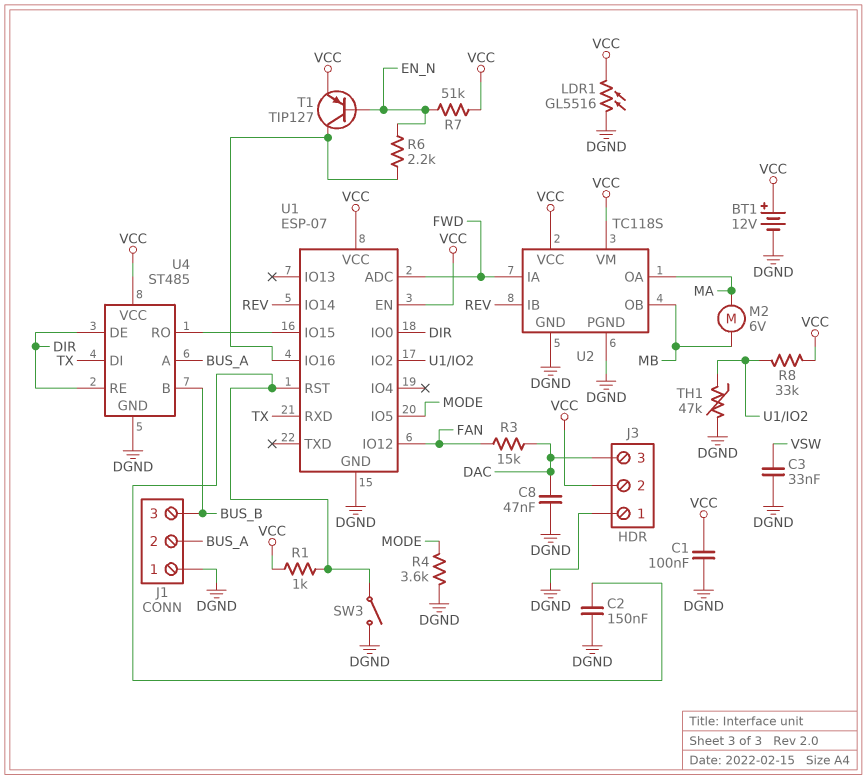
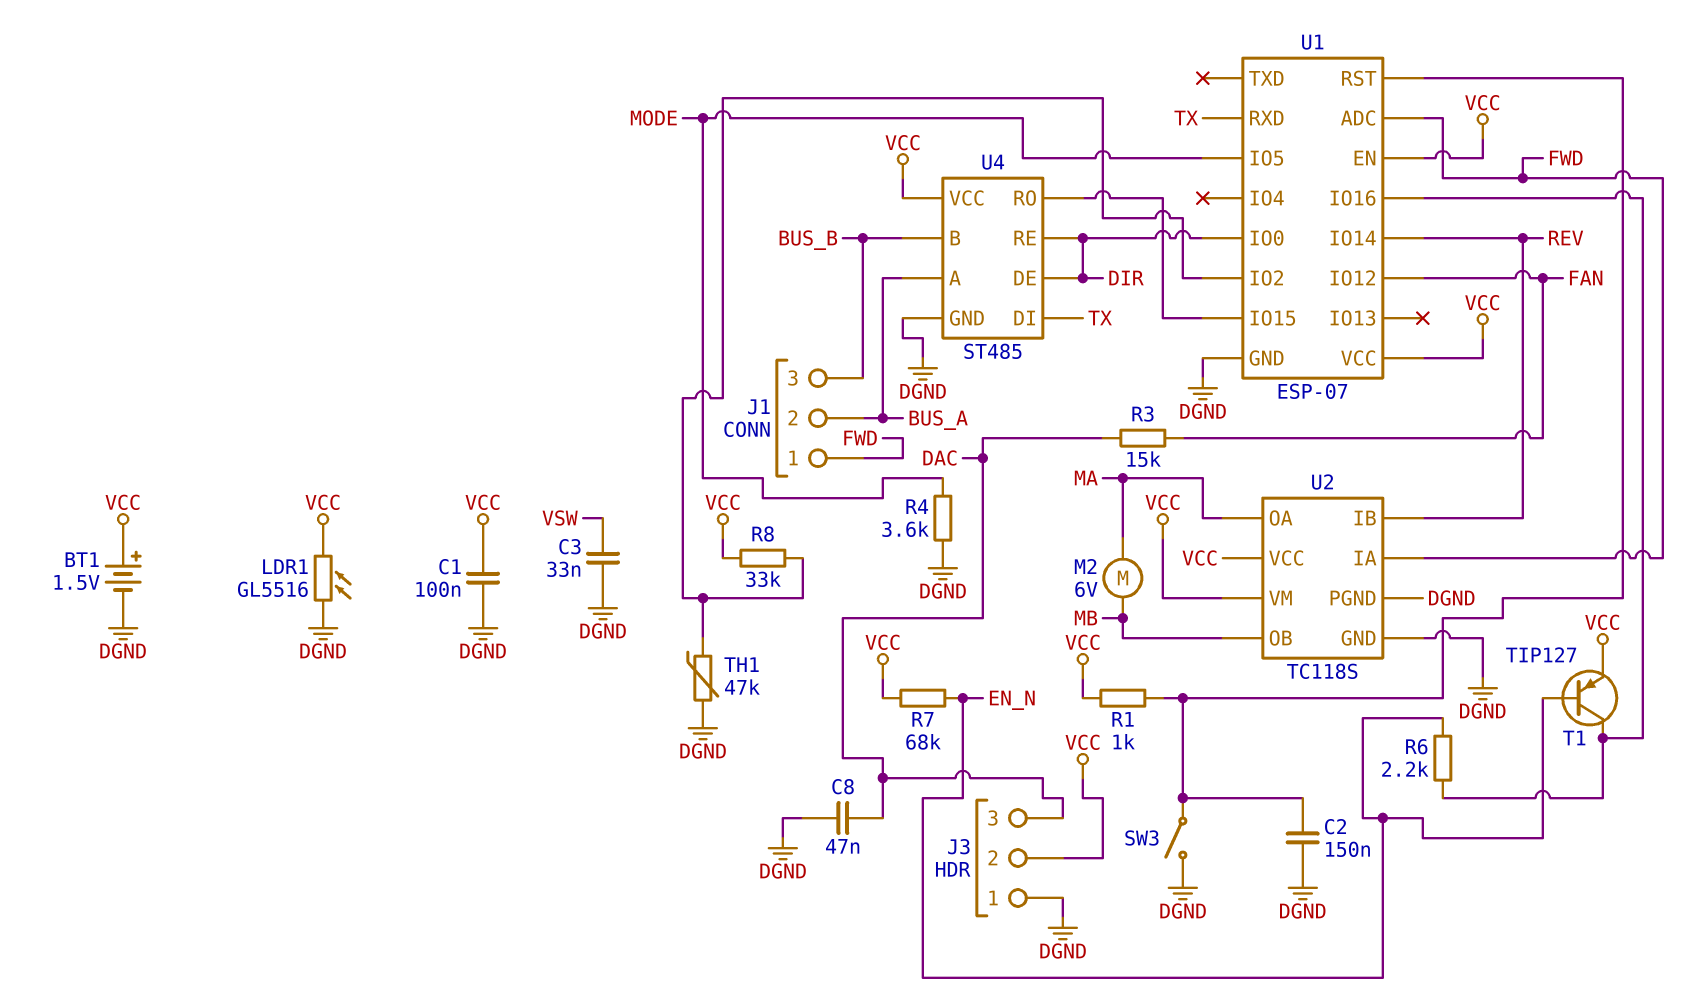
BT1: 12V (plus VCC, minus DGND) -> 1.5V (plus VCC, minus DGND)
J1 pin 1: DGND -> FWD
R7: 51k (EN_N, VCC) -> 68k (EN_N, VCC)

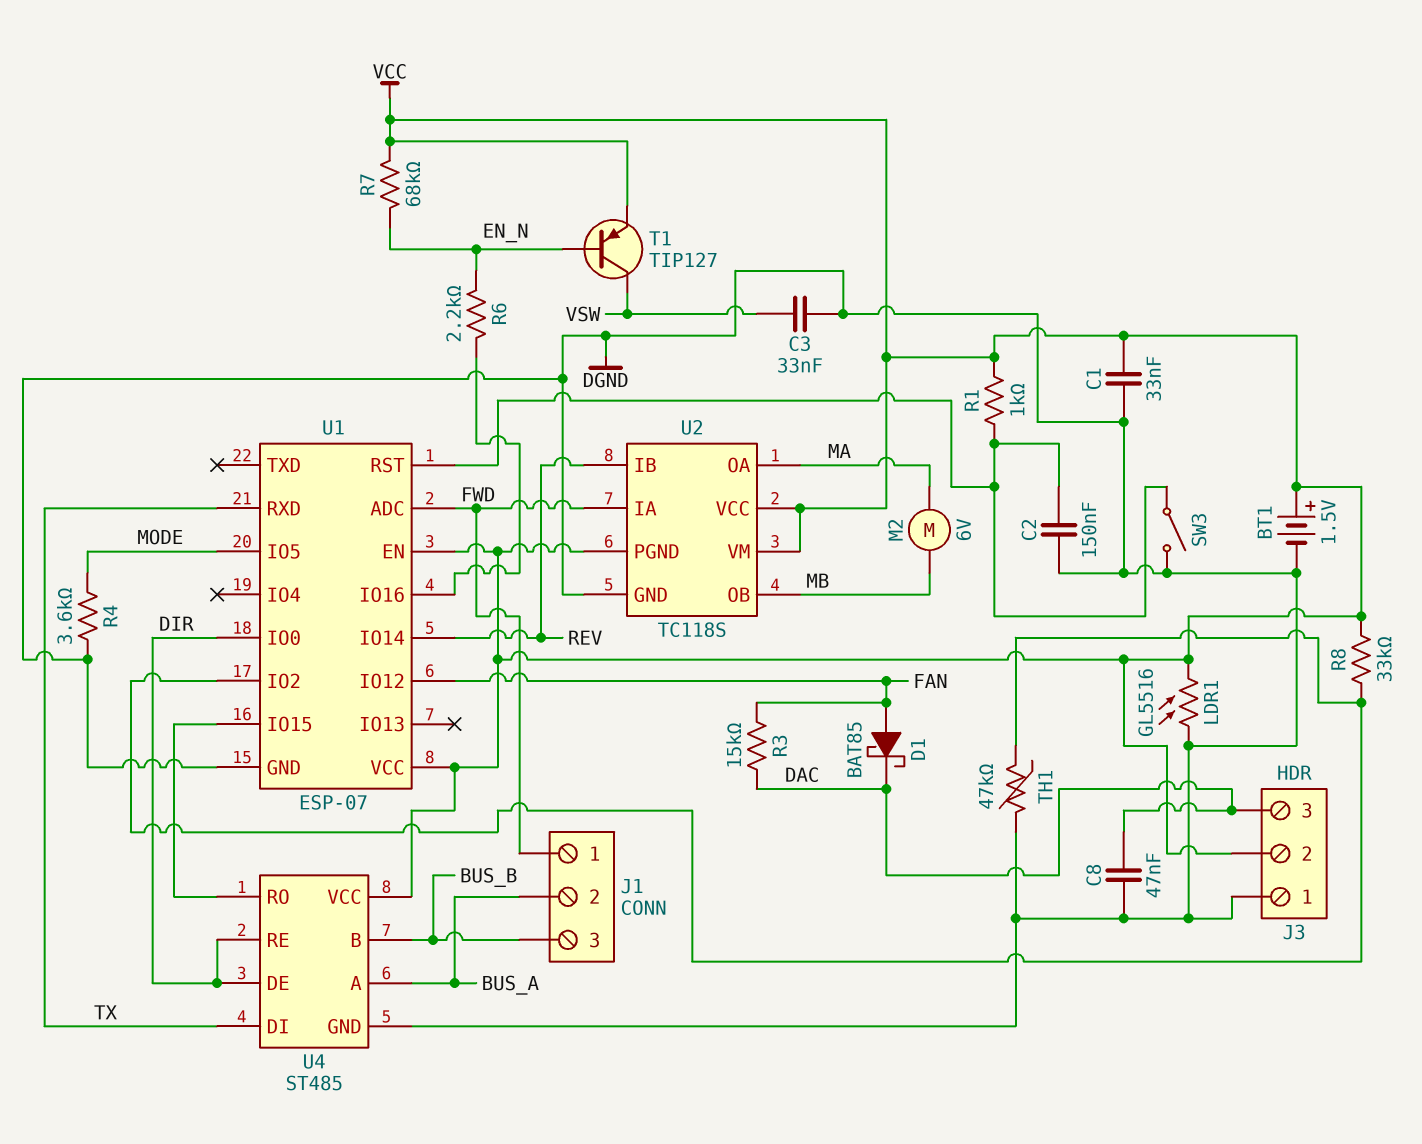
C1: 100nF (DGND, VCC) -> 33nF (DGND, VCC)
D1: none -> schottky BAT85 (A FAN, K DAC)
T1: PNP TIP127 (B EN_N, C U1/IO16, E VCC) -> PNP TIP127 (B EN_N, C VSW, E VCC)
U2 pin PGND: DGND -> VCC

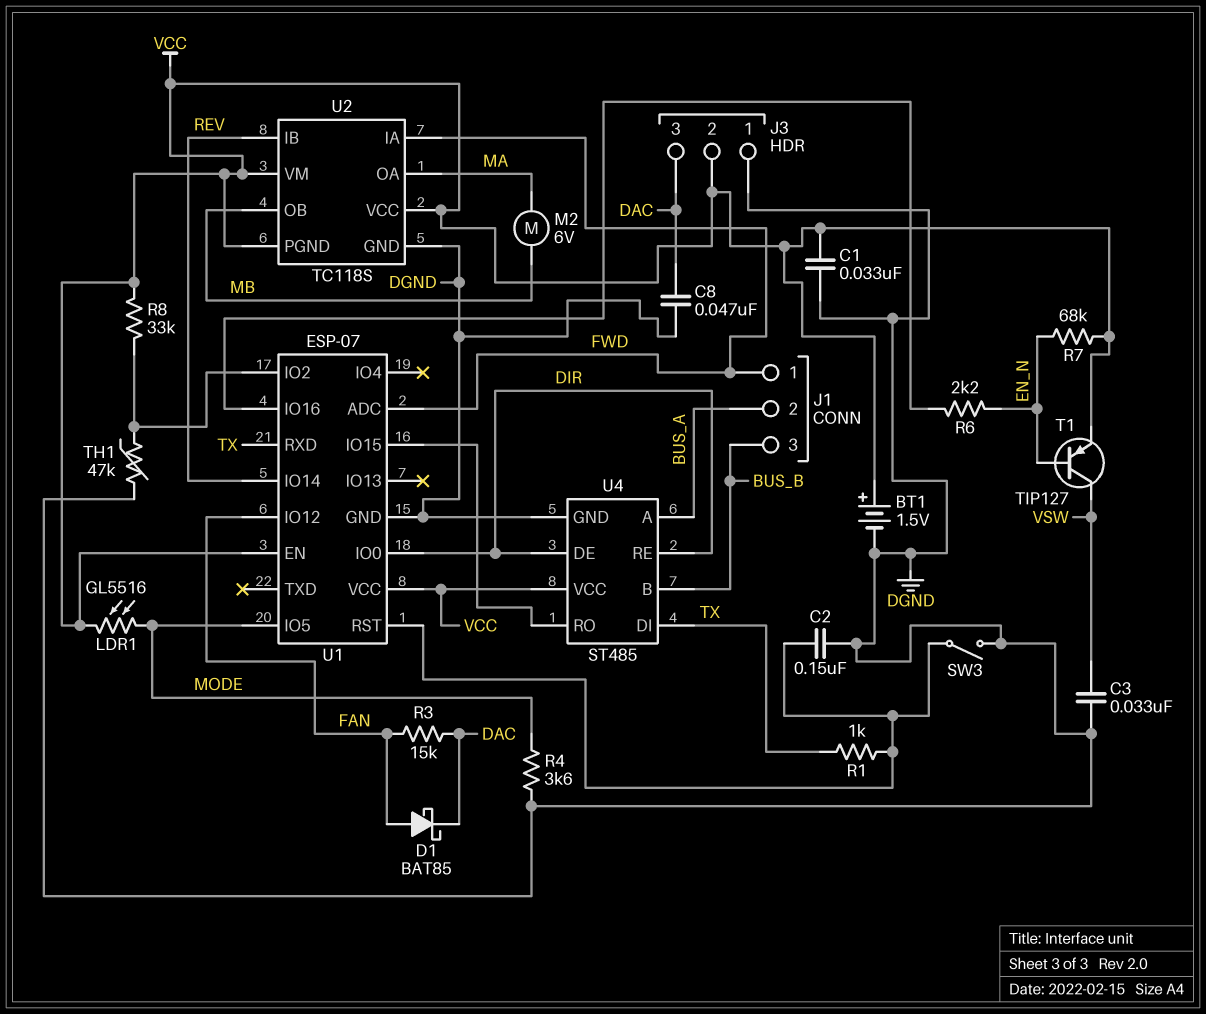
LDR1: GL5516 (DGND, VCC) -> GL5516 (MODE, VCC)
R1: 1k (U1/RST, VCC) -> 1k (TX, U1/RST)

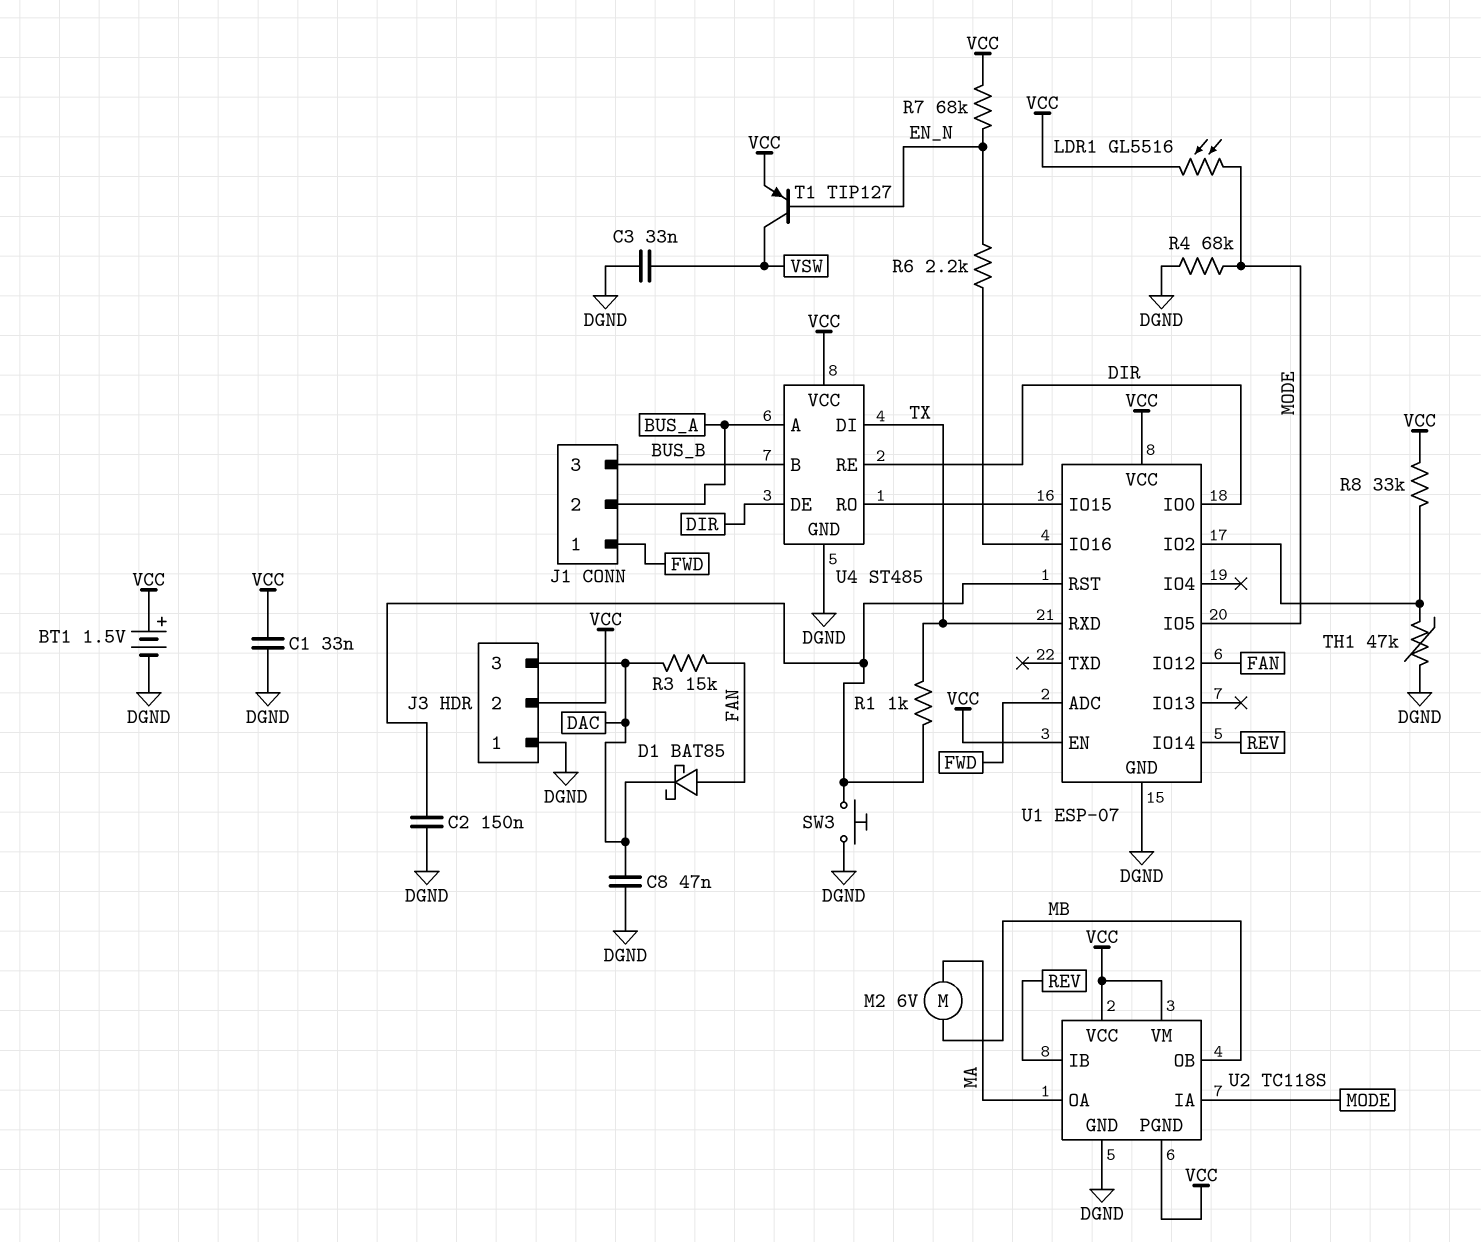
R4: 3.6k (DGND, MODE) -> 68k (DGND, MODE)
SW3: switch (DGND, U1/RST) -> button (DGND, U1/RST)
U2 pin IA: FWD -> MODE

